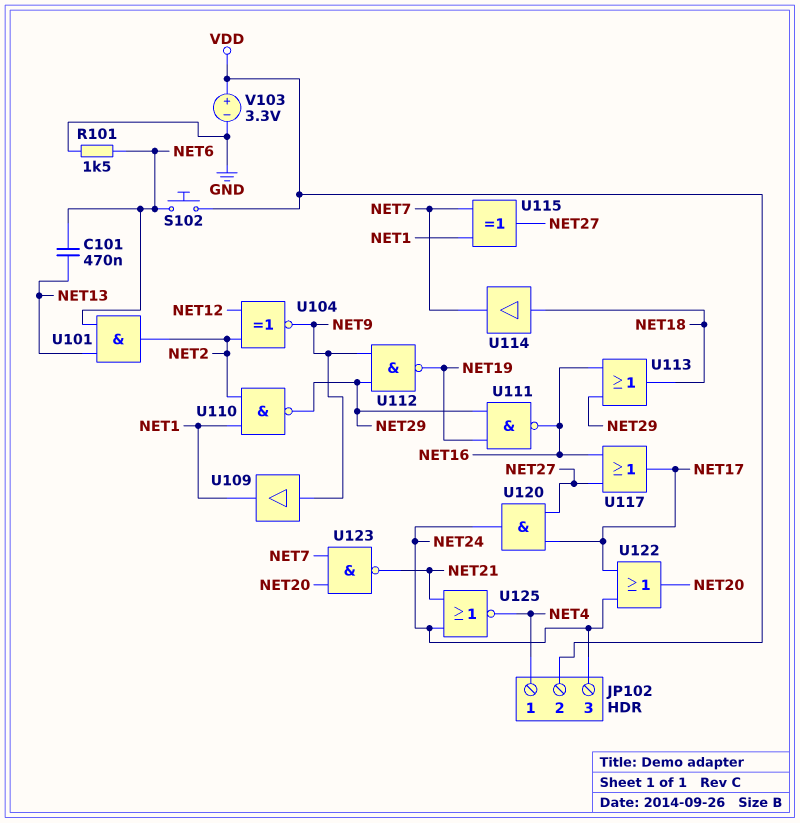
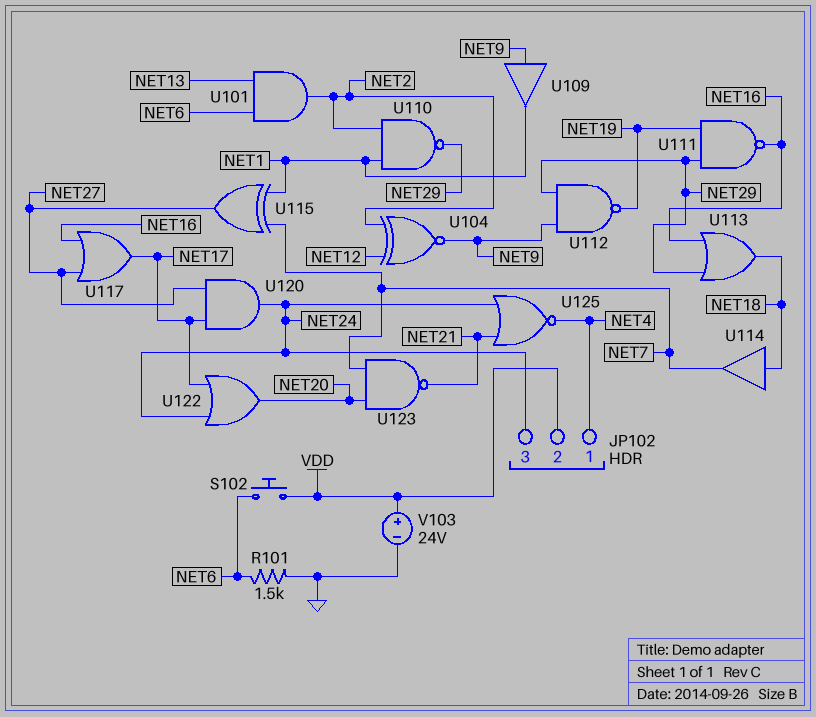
C101: 470nF (NET6, NET13) -> none
V103: 3.3V (plus VDD, minus GND) -> 24V (plus VDD, minus GND)

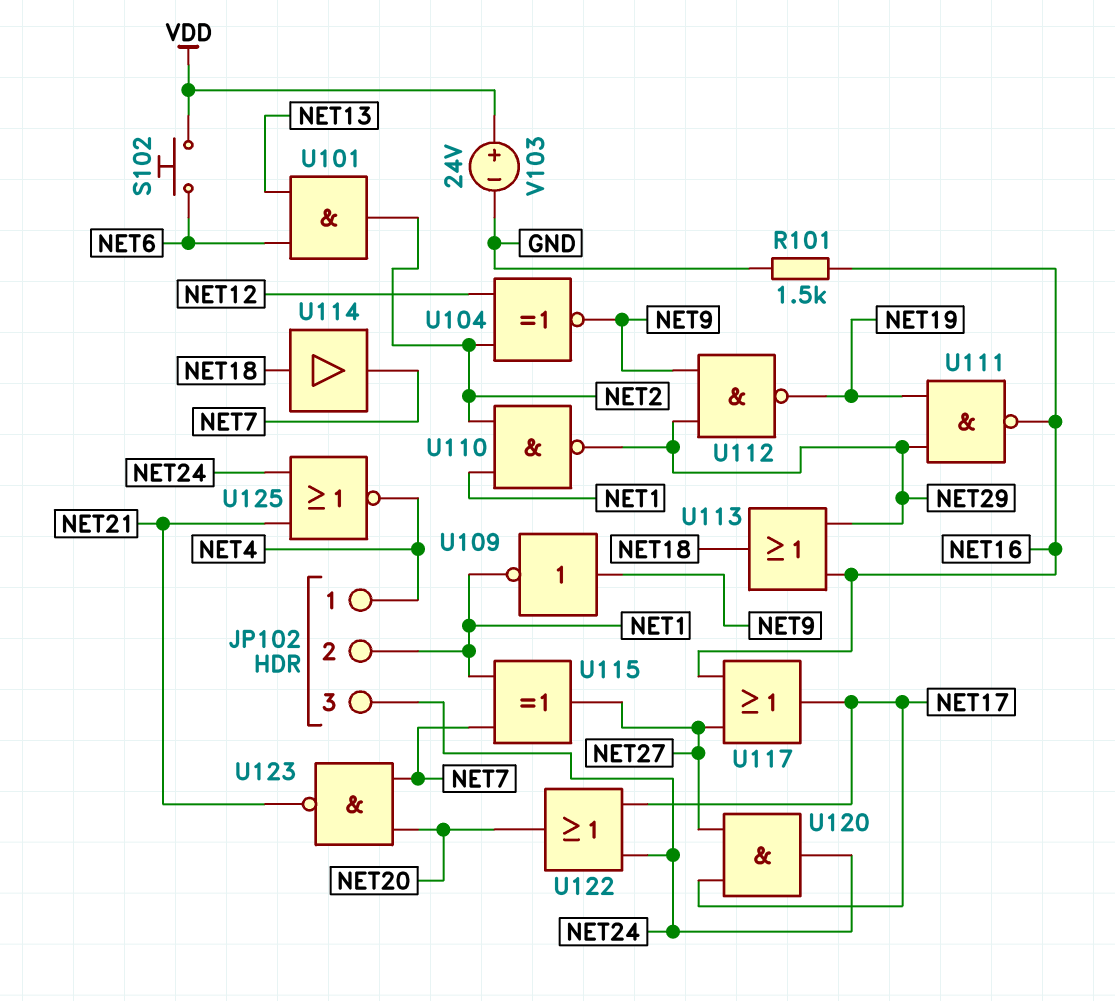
JP102 pin 2: VDD -> NET1
R101: 1.5k (GND, NET6) -> 1.5k (GND, NET16)
U109: buffer (in NET9, out NET1) -> NOT (in NET9, out NET1)

